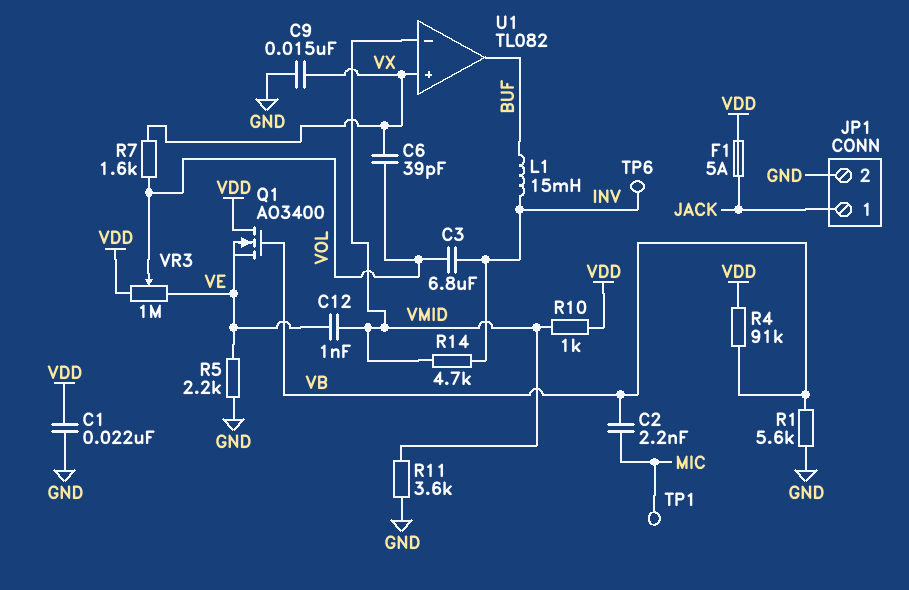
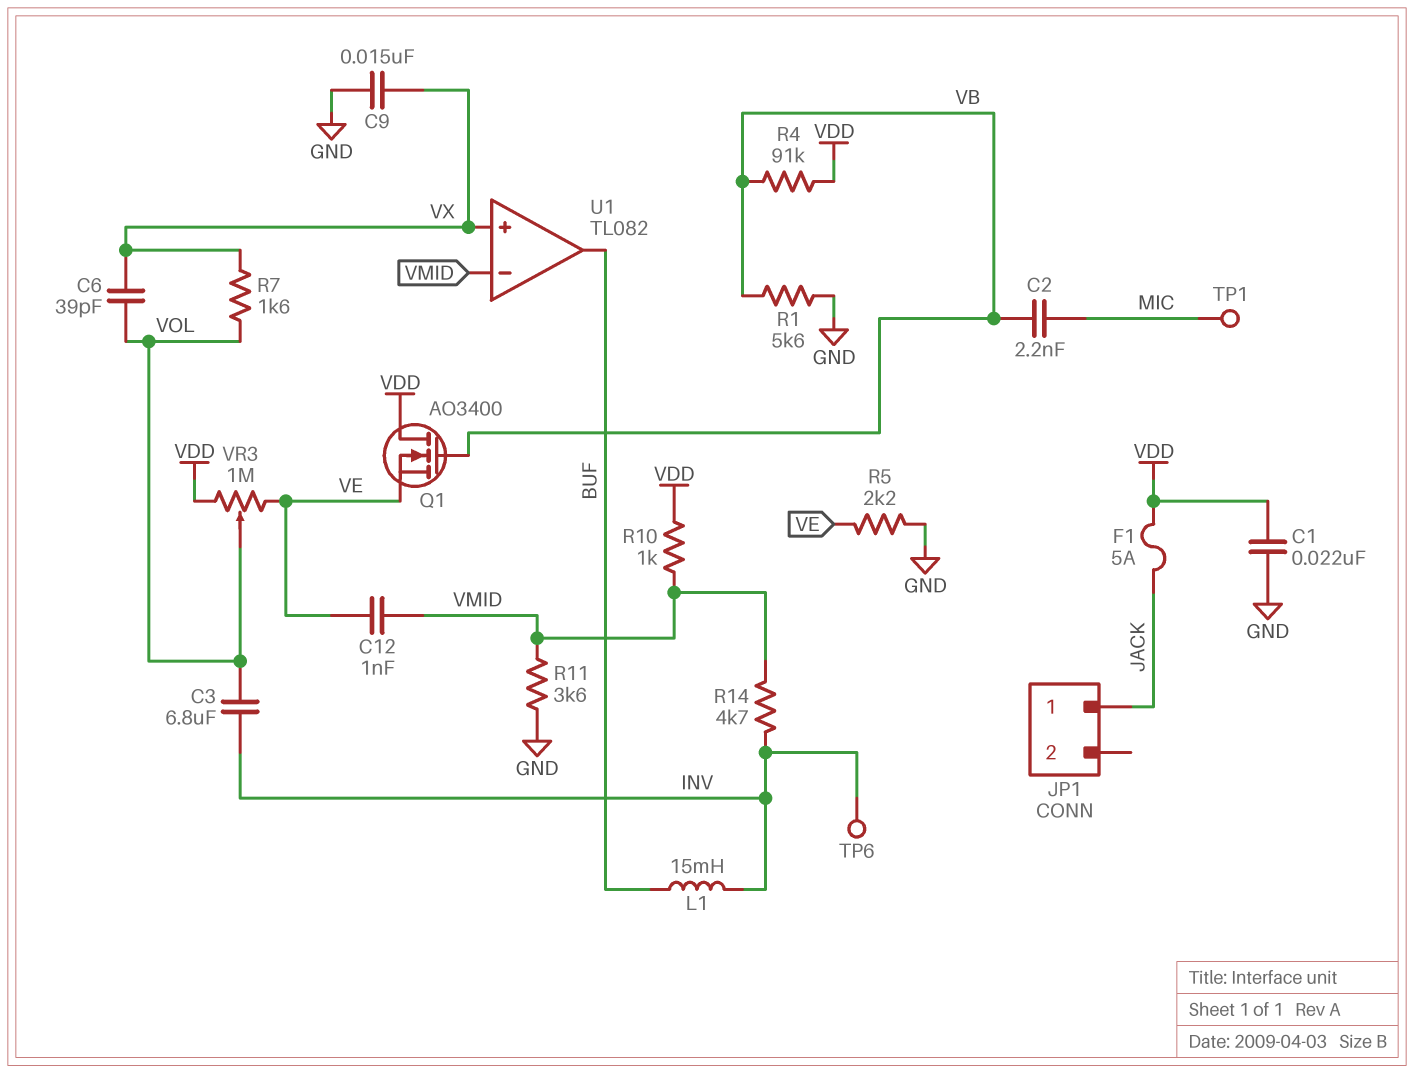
JP1 pin 2: GND -> none

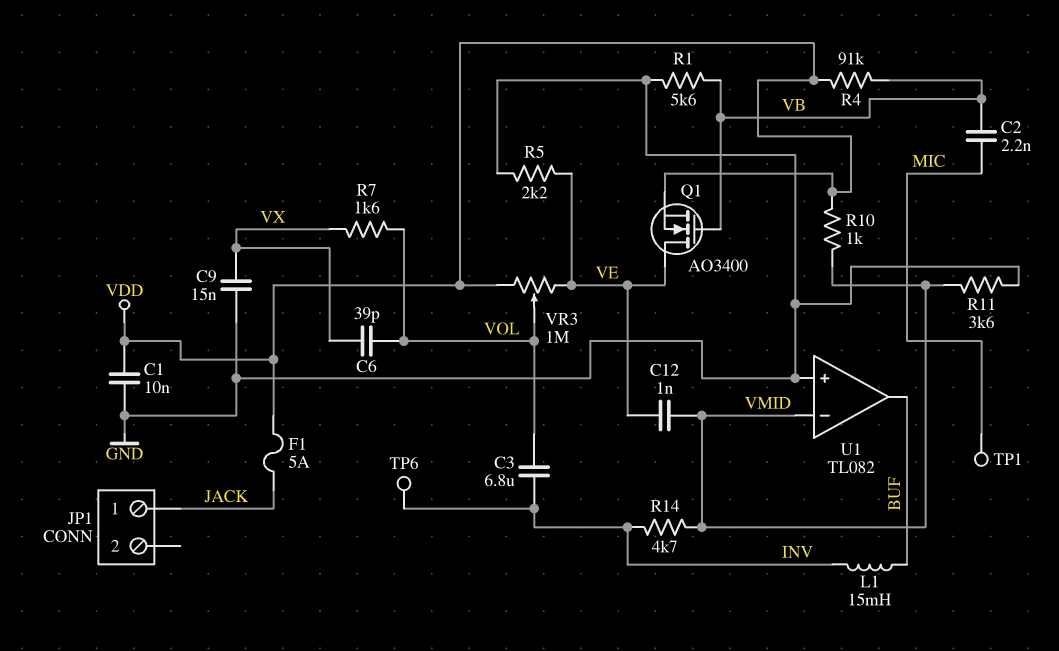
C1: 22nF (GND, VDD) -> 10nF (GND, VDD)
Q1: NMOS AO3400 (G VB, D VDD, S VE) -> NMOS AO3400 (G VB, D VE, S VDD)
U1 pin in+: VX -> GND

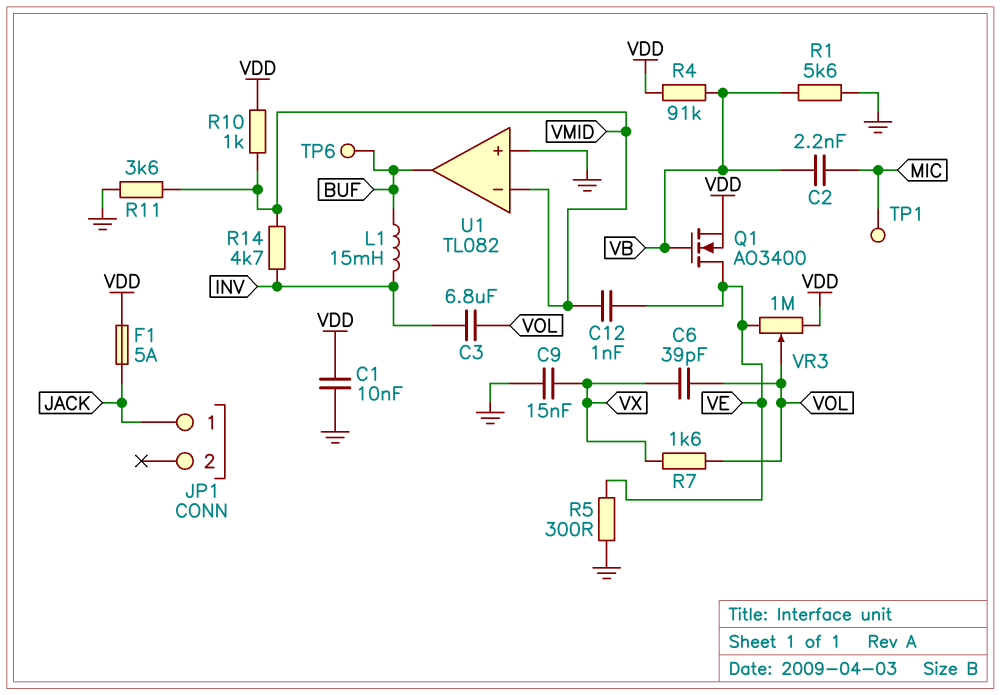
R5: 2.2k (GND, VE) -> 300 (GND, VE)
TP6: test point (INV) -> test point (BUF)

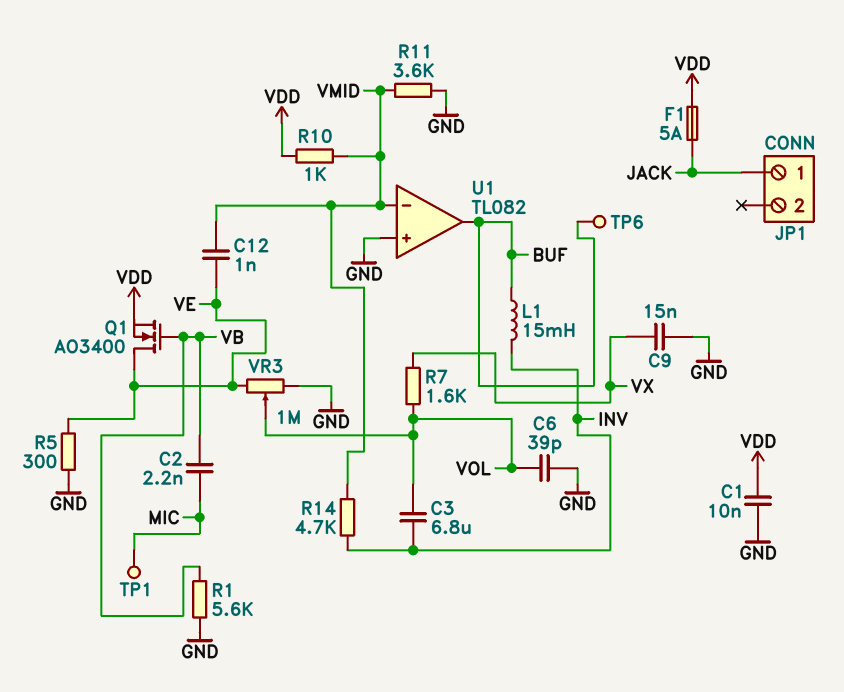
C6: 39pF (VOL, VX) -> 39pF (GND, VOL)
R4: 91k (VB, VDD) -> none
VR3: 1M (VDD, VE, wiper VOL) -> 1M (GND, VE, wiper VOL)

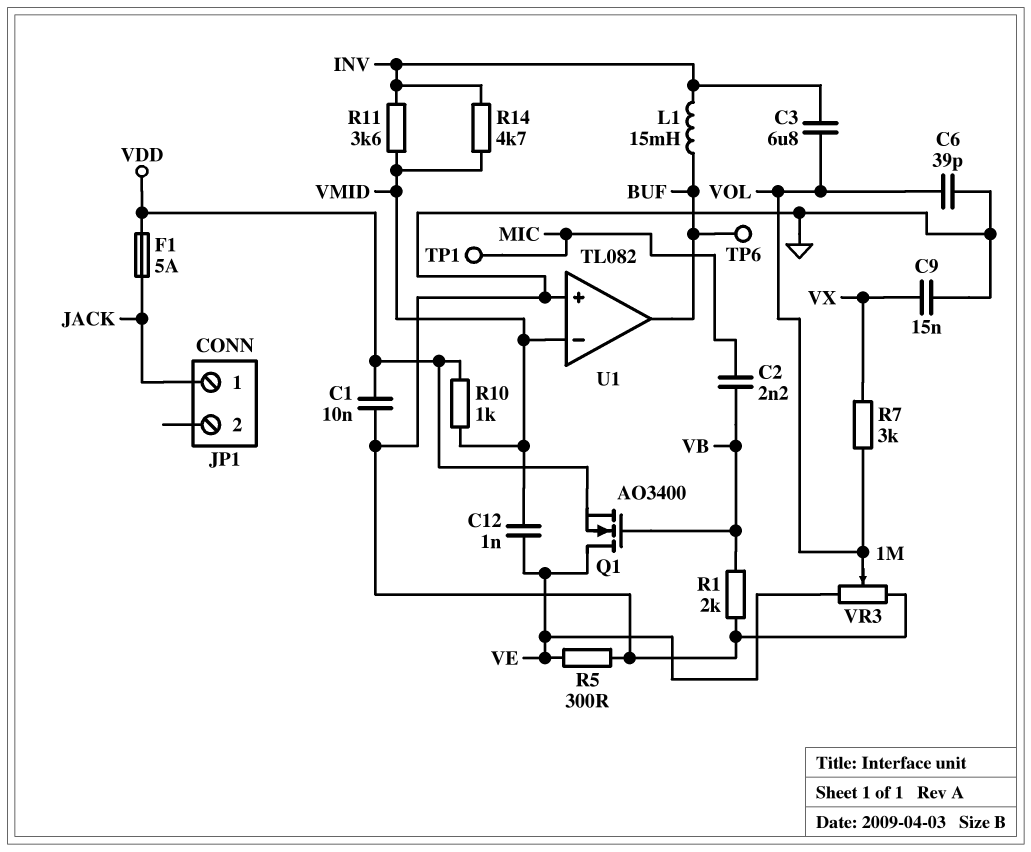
R1: 5.6k (GND, VB) -> 2k (GND, VB)
R7: 1.6k (VOL, VX) -> 3k (VOL, VX)
R11: 3.6k (GND, VMID) -> 3.6k (INV, VMID)

